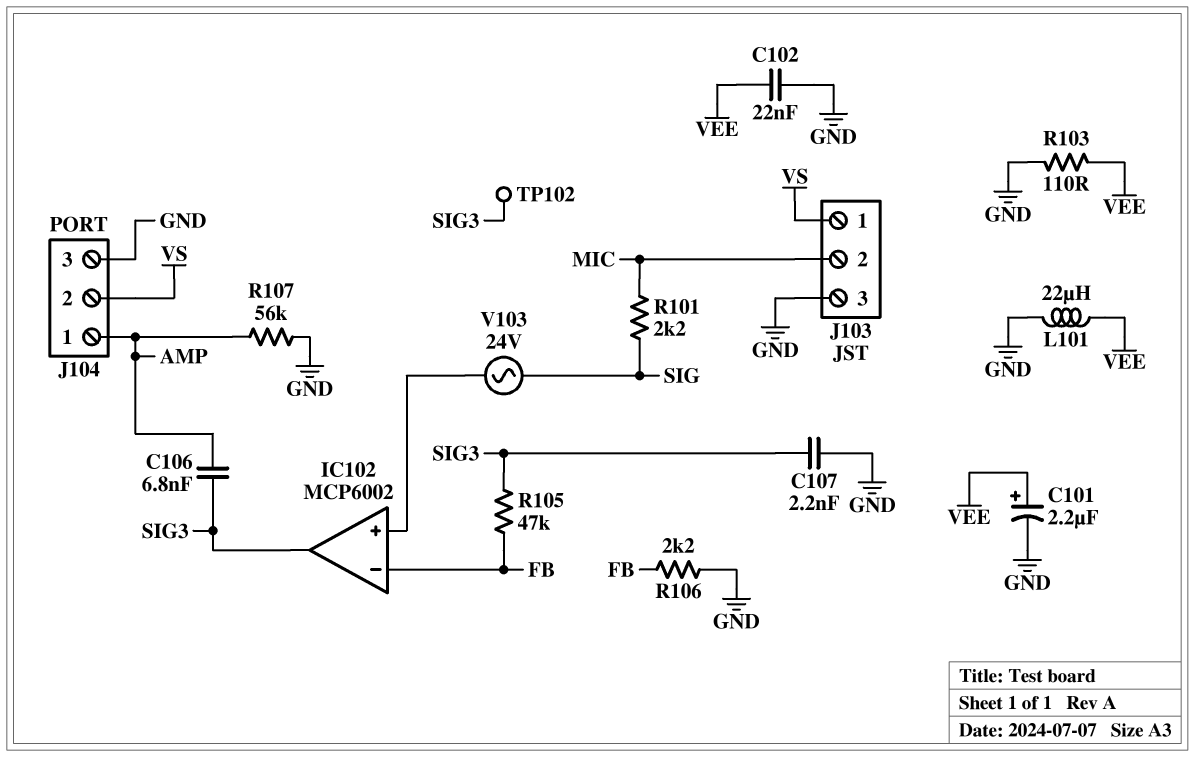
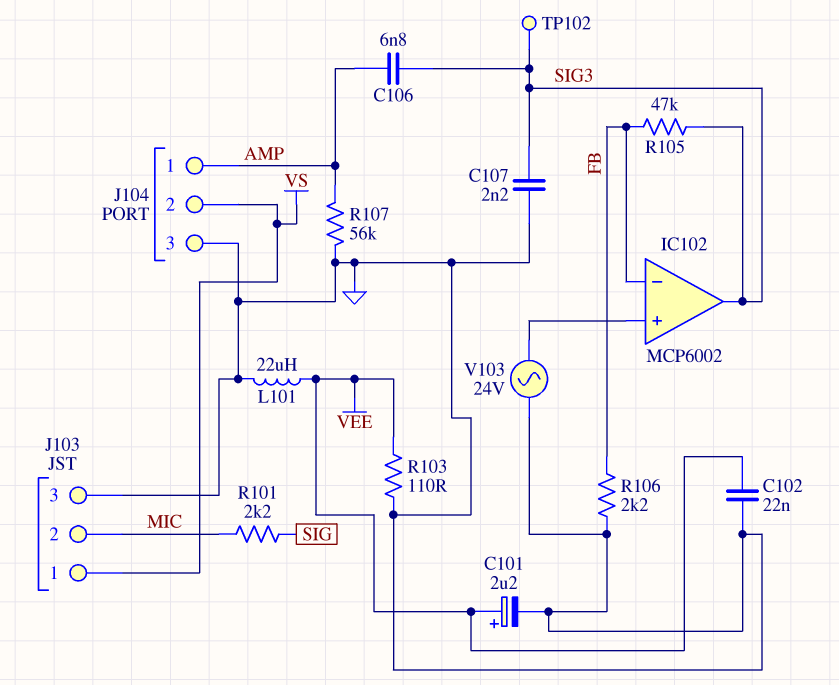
V103: AC 24V (IC102/in+, SIG) -> AC 24V (GND, IC102/in+)

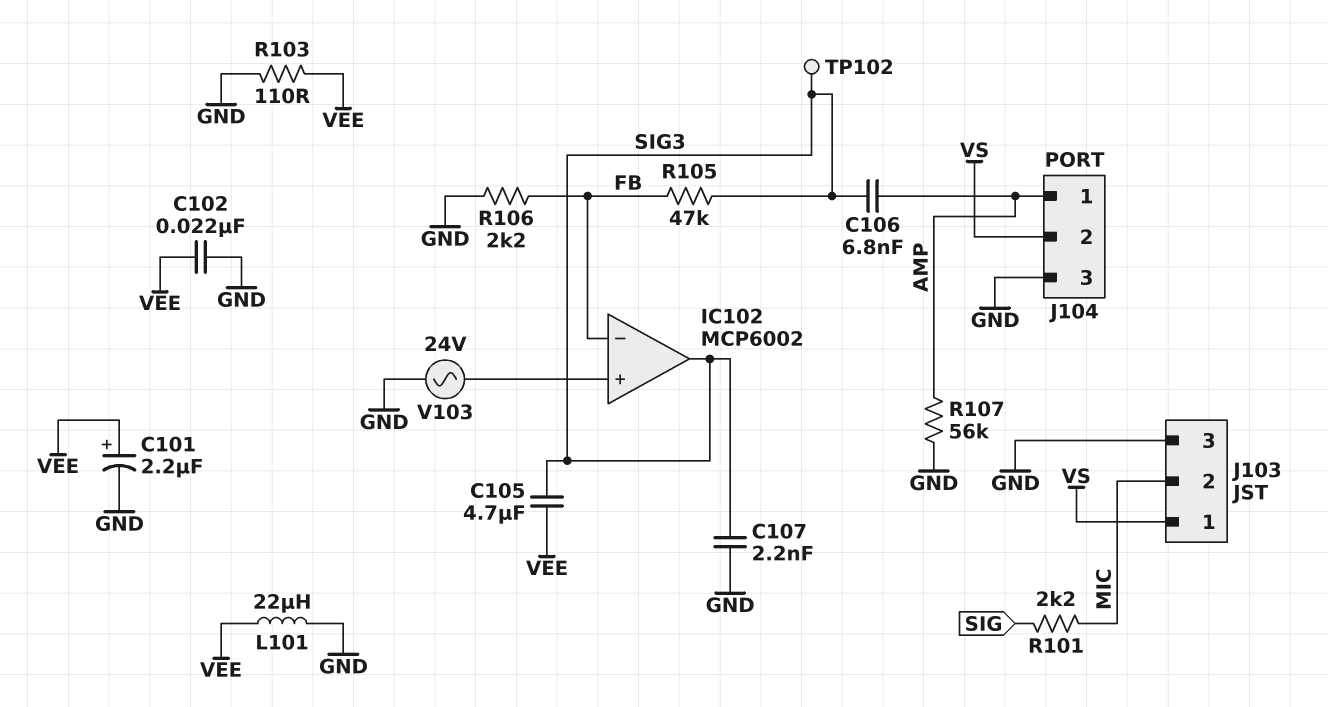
C105: none -> 4.7uF (SIG3, VEE)

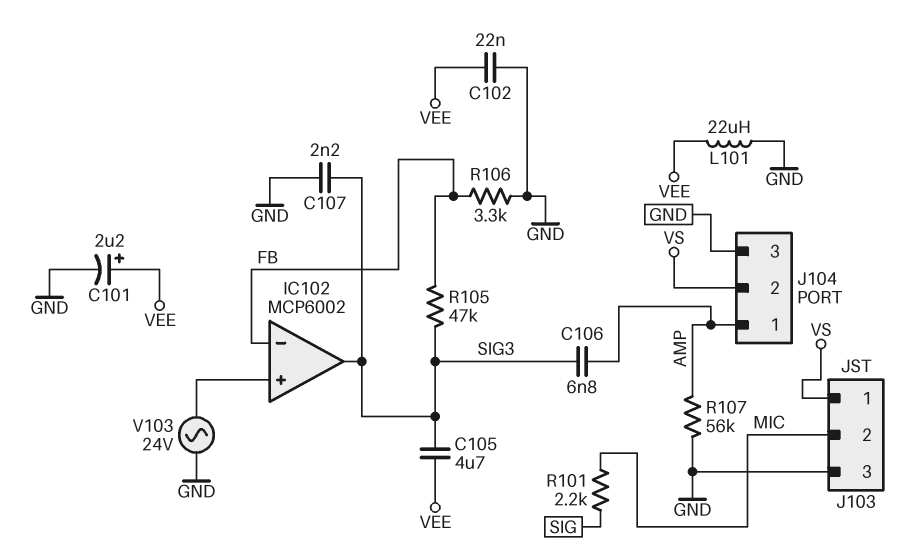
R103: 110 (GND, VEE) -> none
R106: 2.2k (FB, GND) -> 3.3k (FB, GND)
TP102: test point (SIG3) -> none

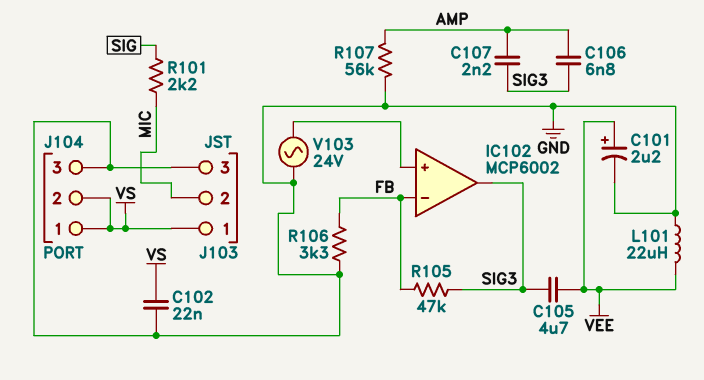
C102: 22nF (GND, VEE) -> 22nF (GND, VS)
C107: 2.2nF (GND, SIG3) -> 2.2nF (AMP, SIG3)
J104 pin 1: AMP -> VS

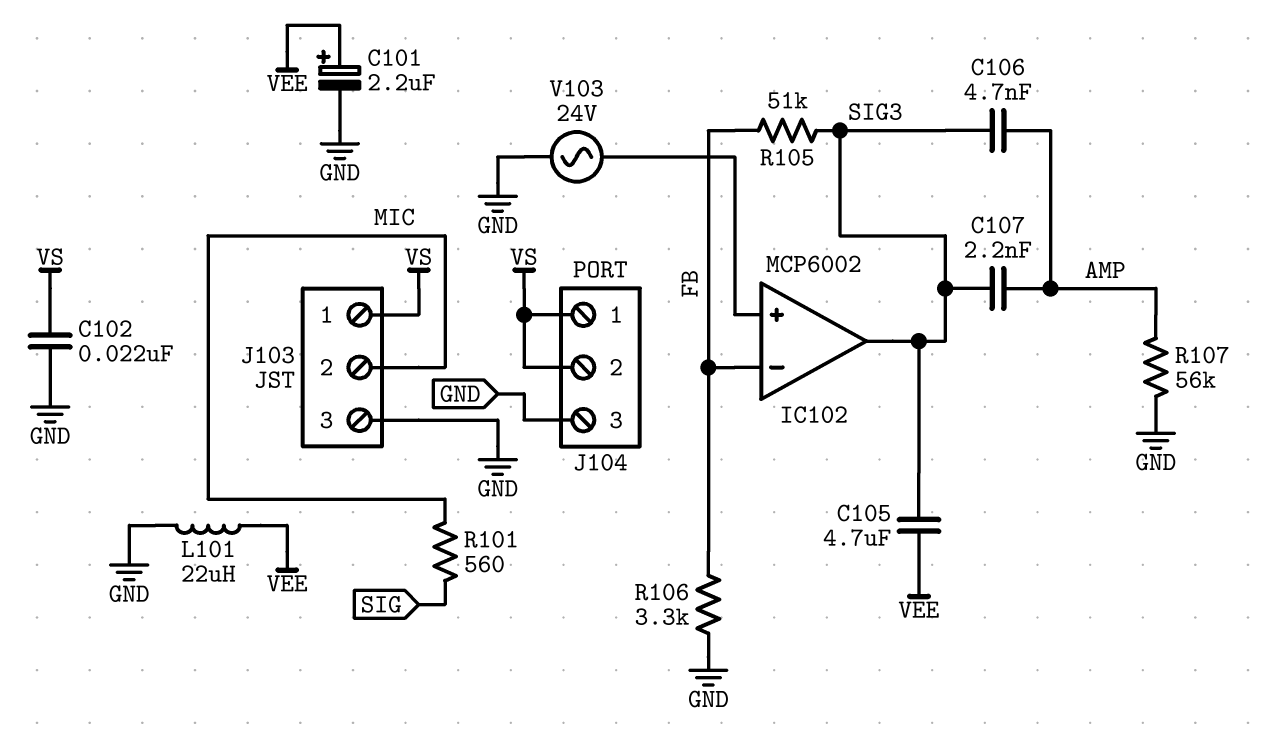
C106: 6.8nF (AMP, SIG3) -> 4.7nF (AMP, SIG3)
R101: 2.2k (MIC, SIG) -> 560 (MIC, SIG)
R105: 47k (FB, SIG3) -> 51k (FB, SIG3)

